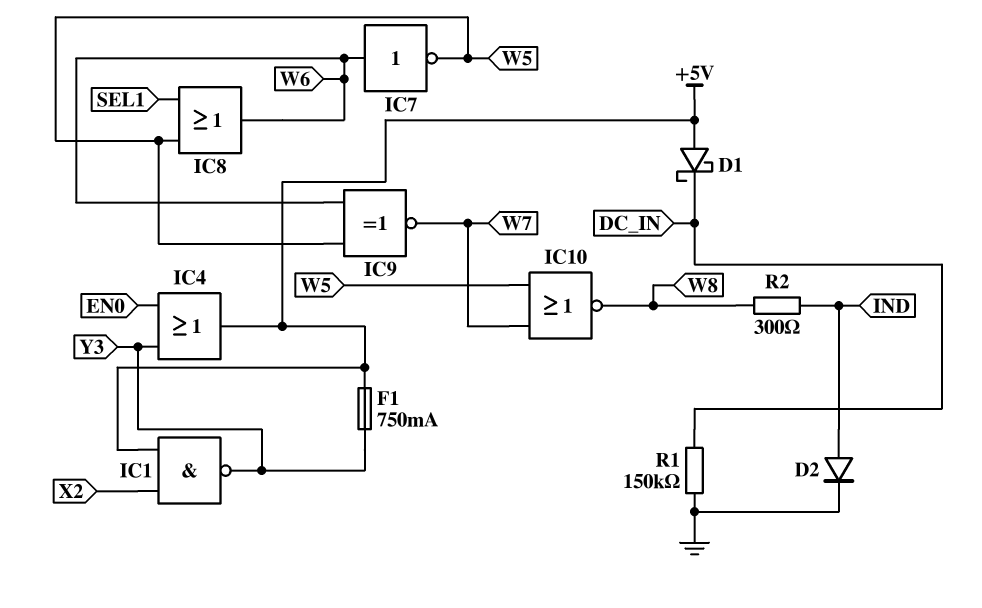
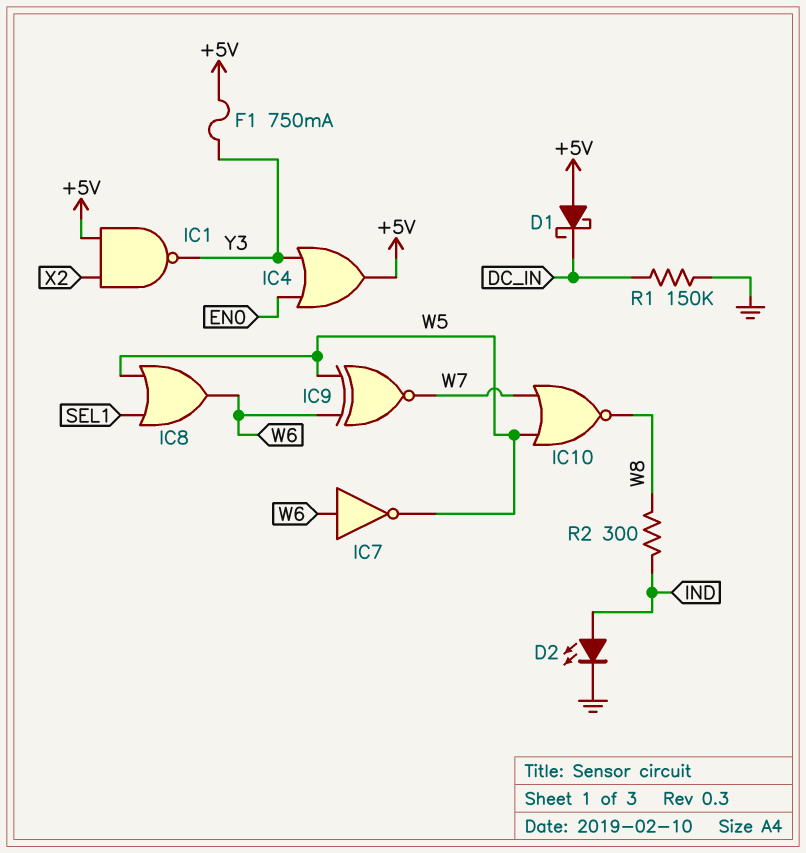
D2: diode (A IND, K GND) -> LED (A IND, K GND)

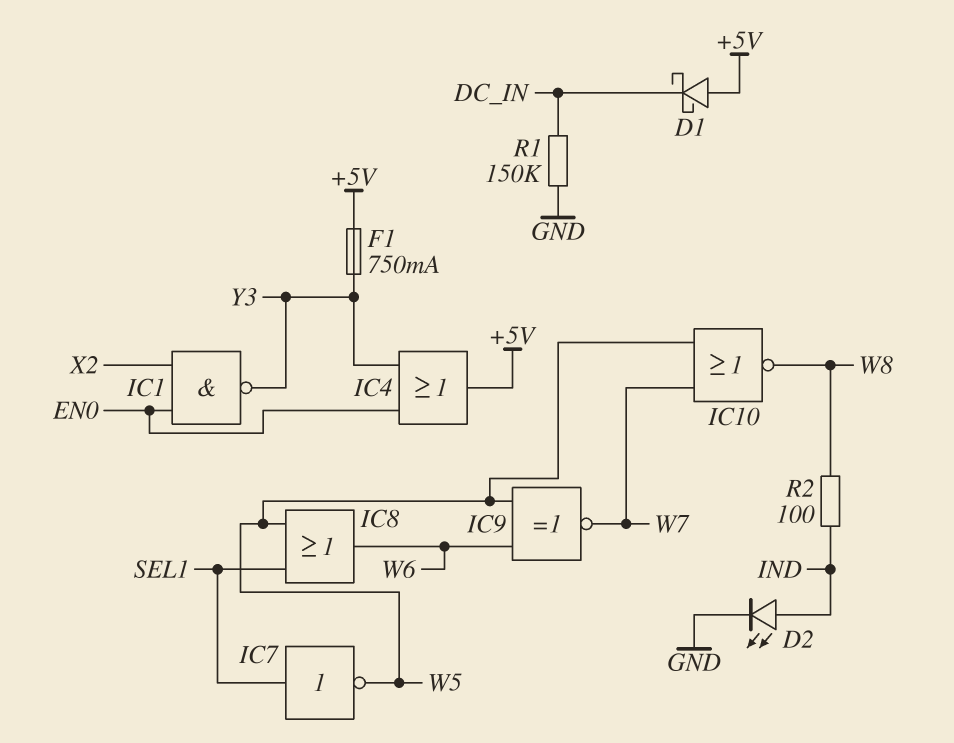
IC1: NAND (in +5V, in X2, out Y3) -> NAND (in EN0, in X2, out Y3)
IC7: NOT (in W6, out W5) -> NOT (in SEL1, out W5)
R2: 300 (IND, W8) -> 100 (IND, W8)

